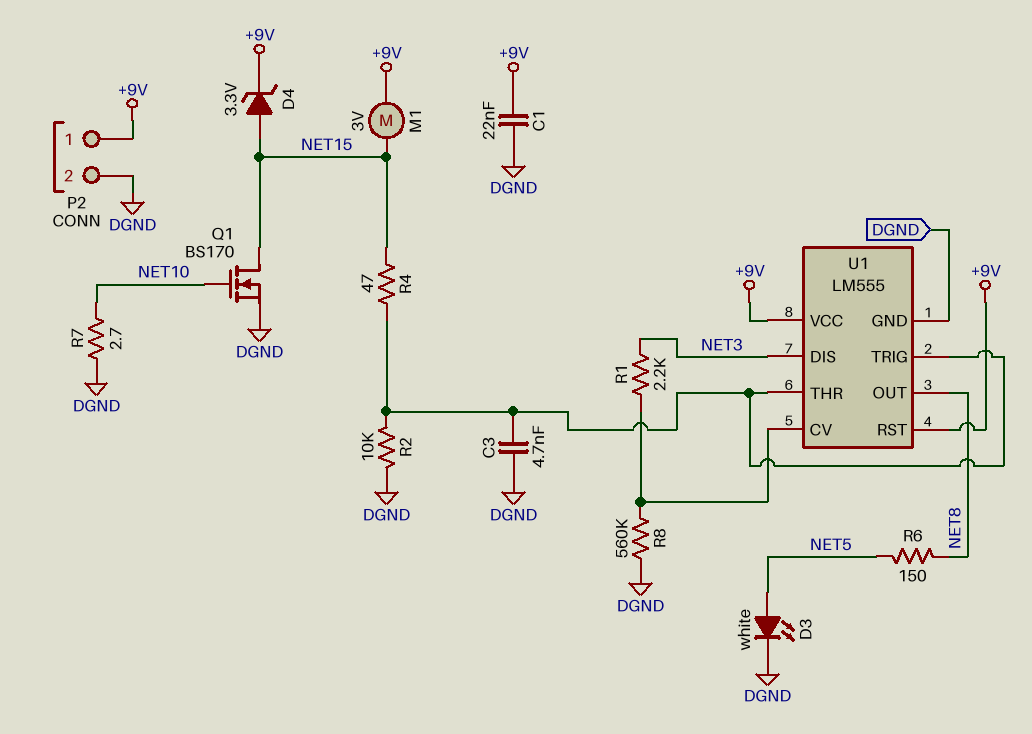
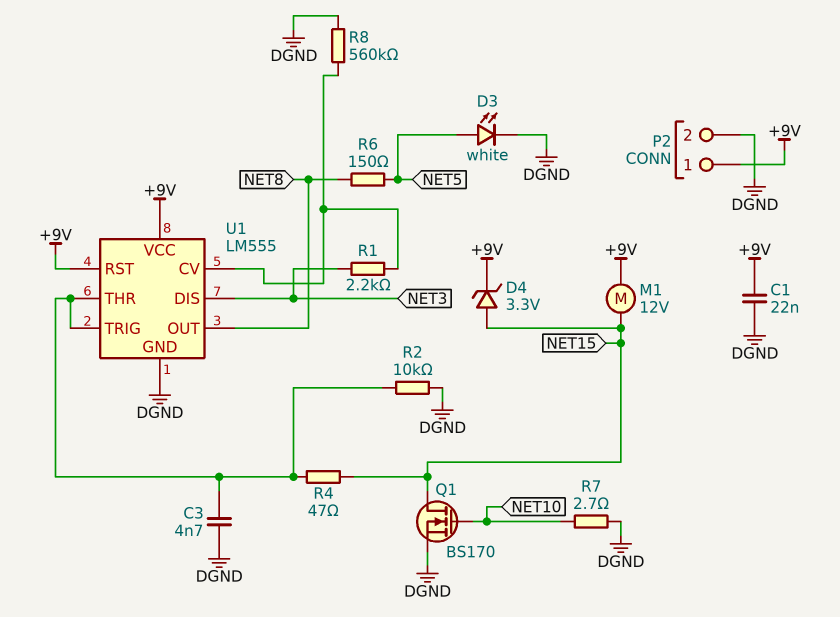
M1: motor 3V (+9V, NET15) -> motor 12V (+9V, NET15)

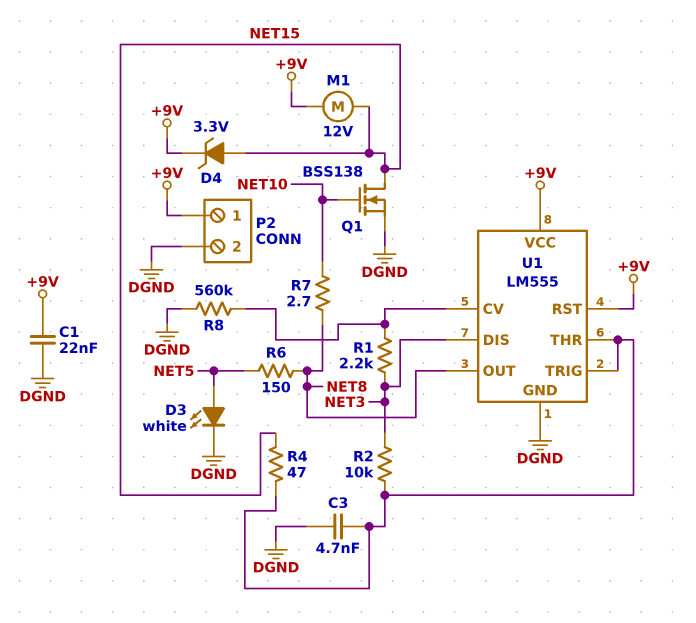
Q1: NMOS BS170 (G NET10, D NET15, S DGND) -> NMOS BSS138 (G NET10, D NET15, S DGND)
R2: 10k (DGND, U1/THR) -> 10k (NET3, U1/THR)
R7: 2.7 (DGND, NET10) -> 2.7 (NET8, NET10)

